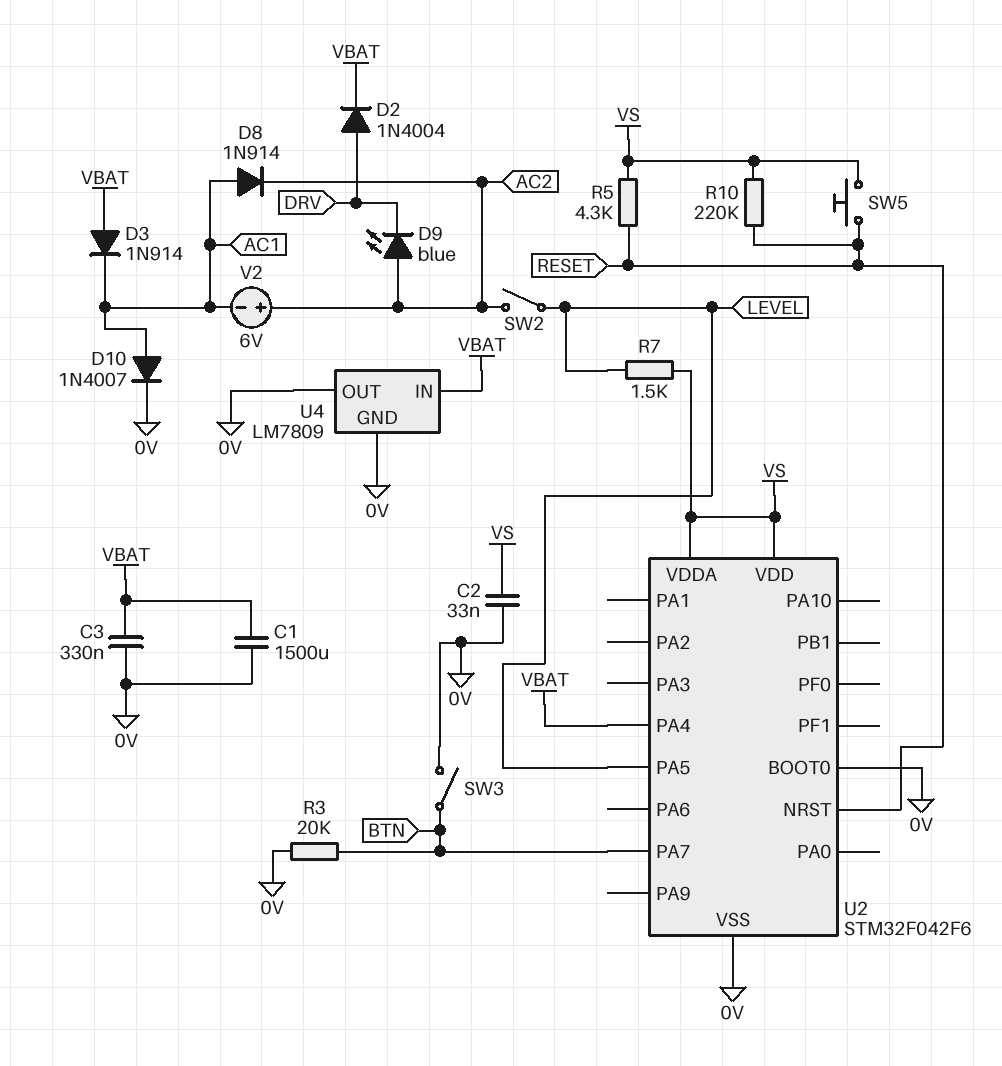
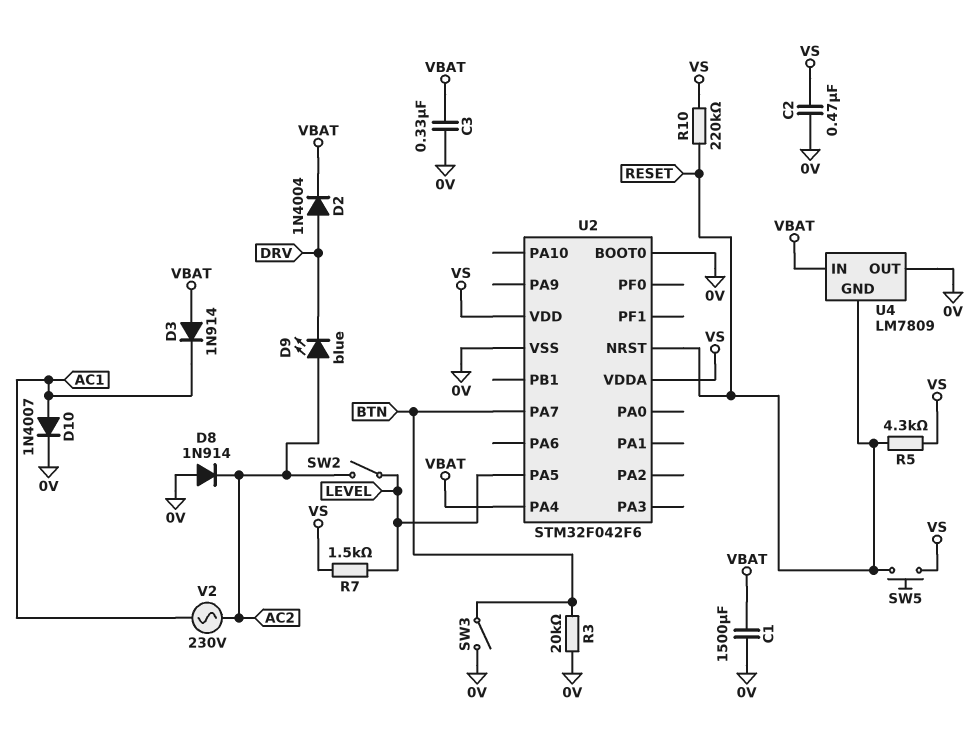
C2: 33nF (0V, VS) -> 470nF (0V, VS)
D8: diode 1N914 (A AC1, K AC2) -> diode 1N914 (A 0V, K AC2)
U4 pin GND: 0V -> RESET
V2: 6V (plus AC2, minus AC1) -> AC 230V (AC1, AC2)

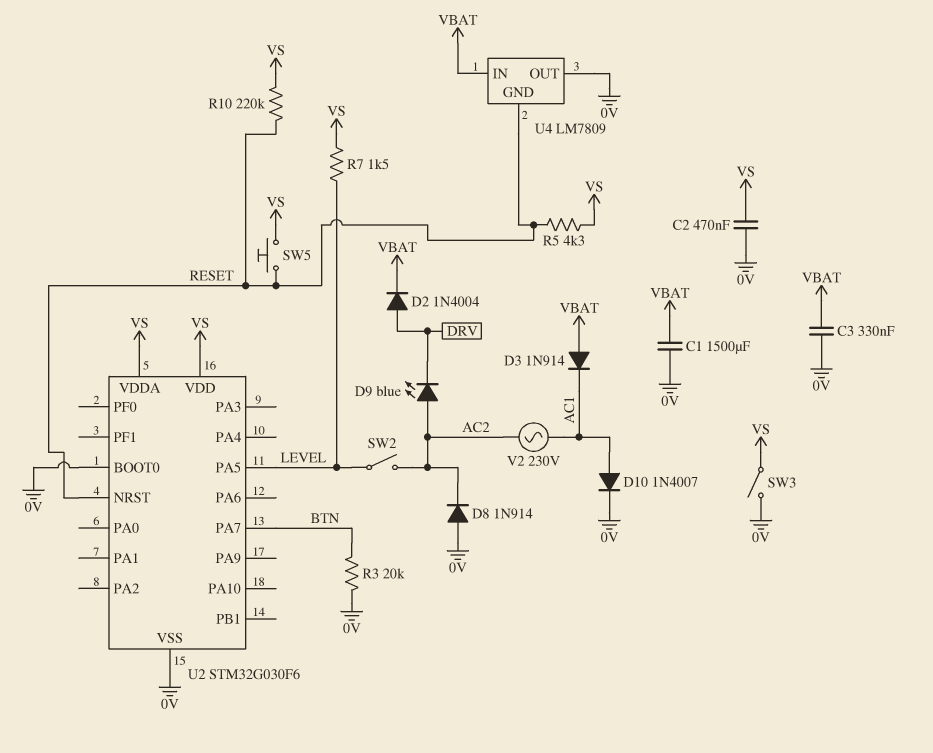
SW3: switch (0V, BTN) -> switch (0V, VS)
U2: STM32F042F6 -> STM32G030F6
U2 pin PA4: VBAT -> none

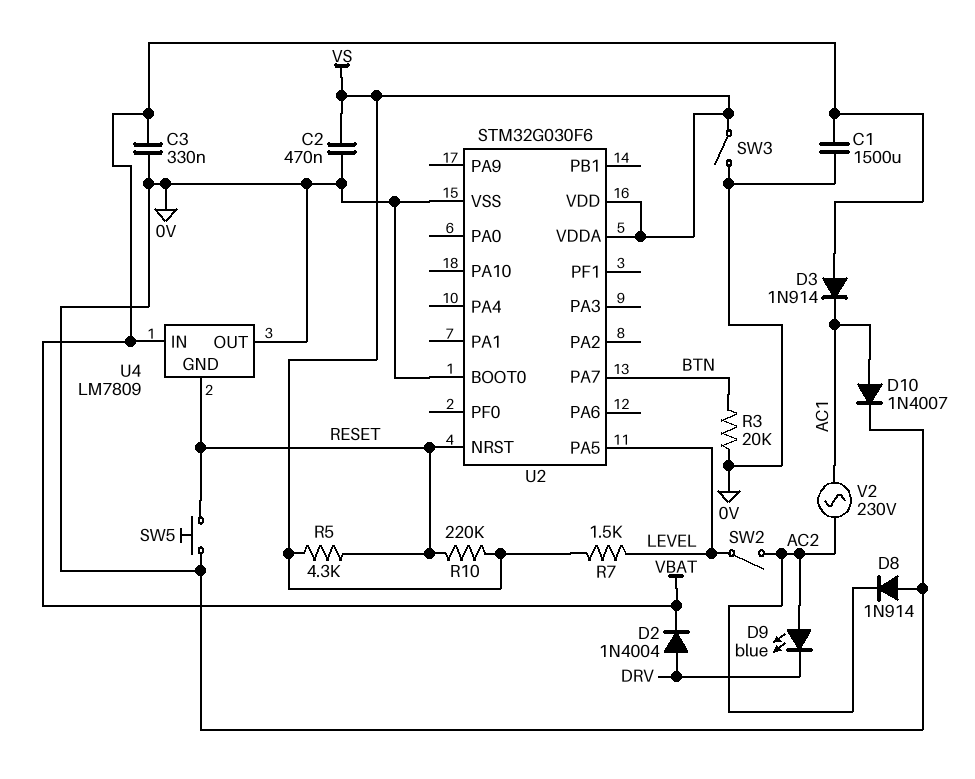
SW5: button (RESET, VS) -> button (0V, RESET)

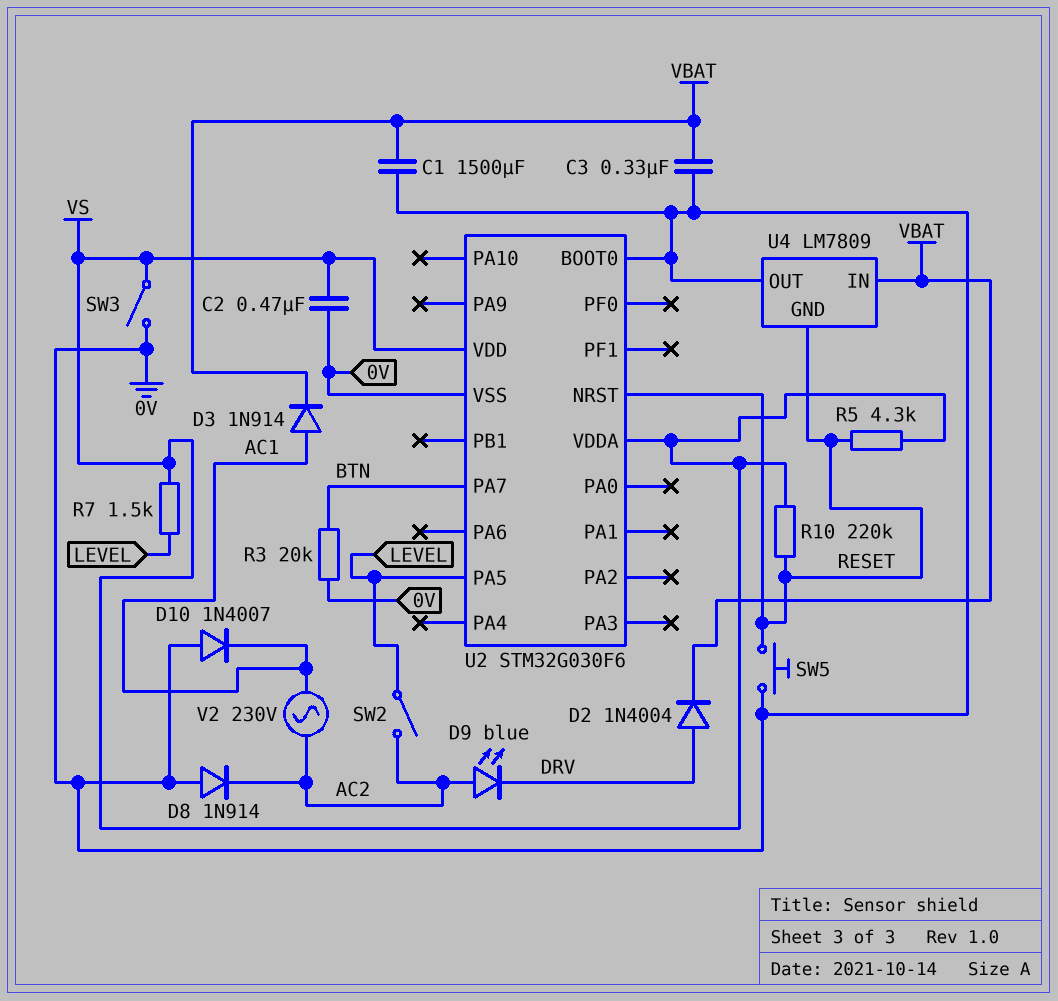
D3: diode 1N914 (A VBAT, K AC1) -> diode 1N914 (A AC1, K VBAT)
D10: diode 1N4007 (A AC1, K 0V) -> diode 1N4007 (A 0V, K AC1)

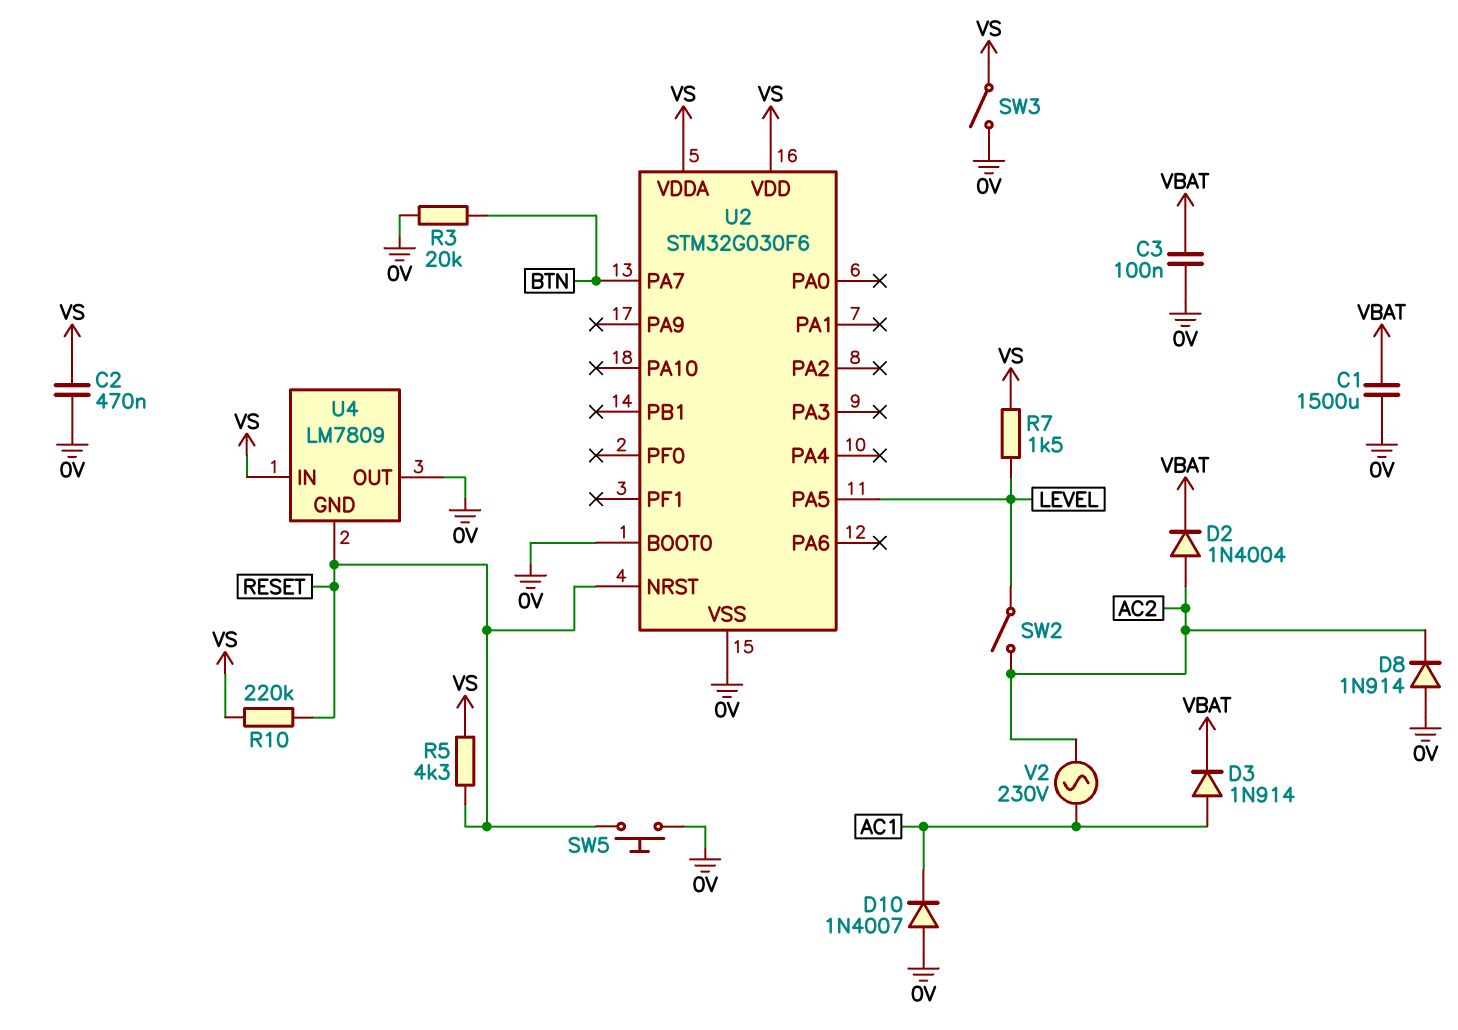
C3: 330nF (0V, VBAT) -> 100nF (0V, VBAT)
D2: diode 1N4004 (A DRV, K VBAT) -> diode 1N4004 (A AC2, K VBAT)
D9: LED blue (A AC2, K DRV) -> none
U4 pin IN: VBAT -> VS

